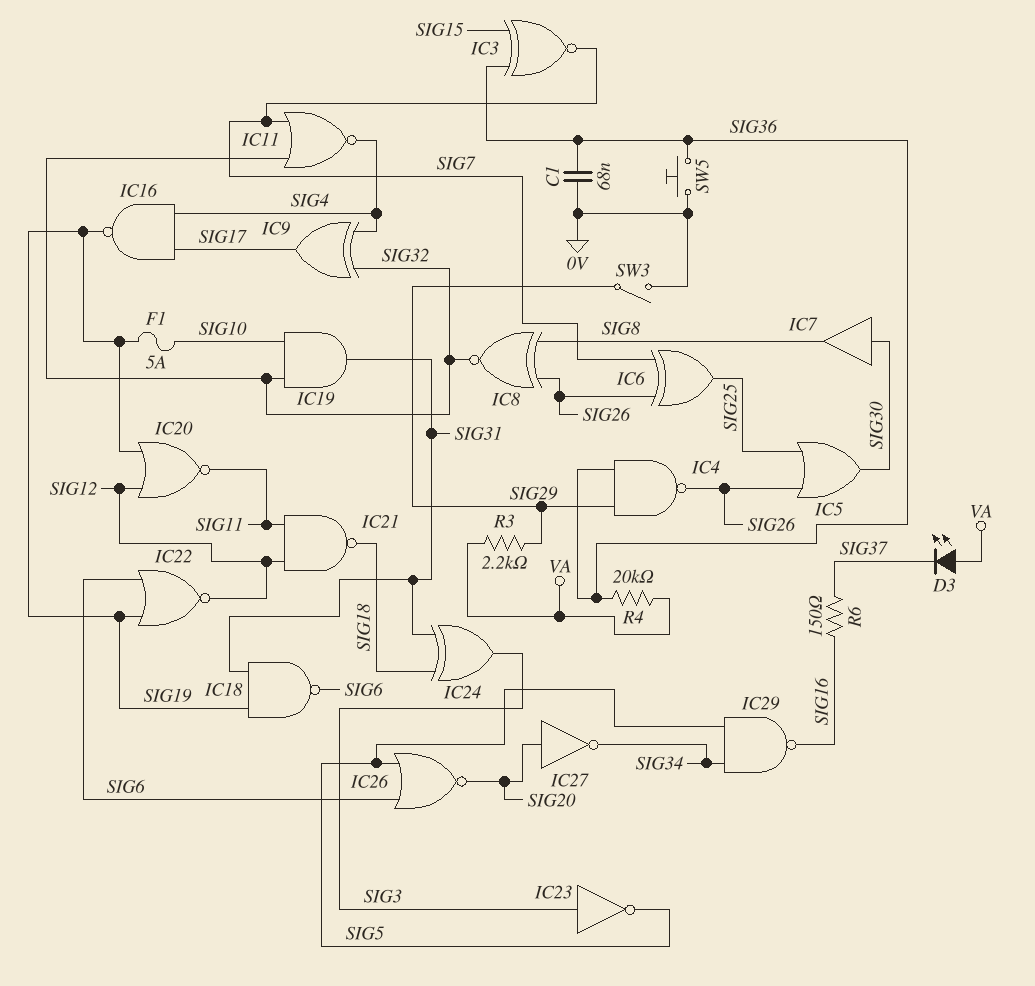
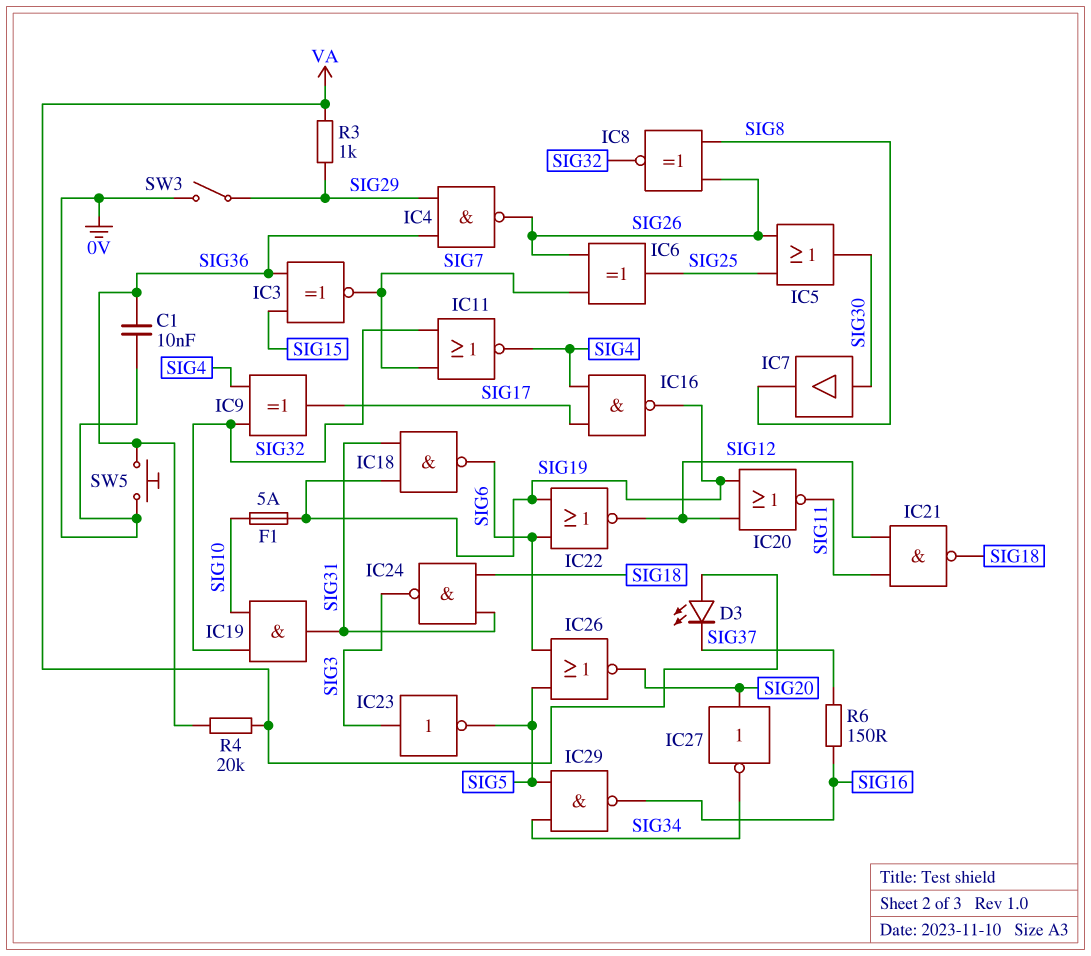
C1: 68nF (0V, SIG36) -> 10nF (0V, SIG36)
IC24: XOR (in SIG18, in SIG31, out SIG3) -> NAND (in SIG18, in SIG31, out SIG3)
R3: 2.2k (SIG29, VA) -> 1k (SIG29, VA)

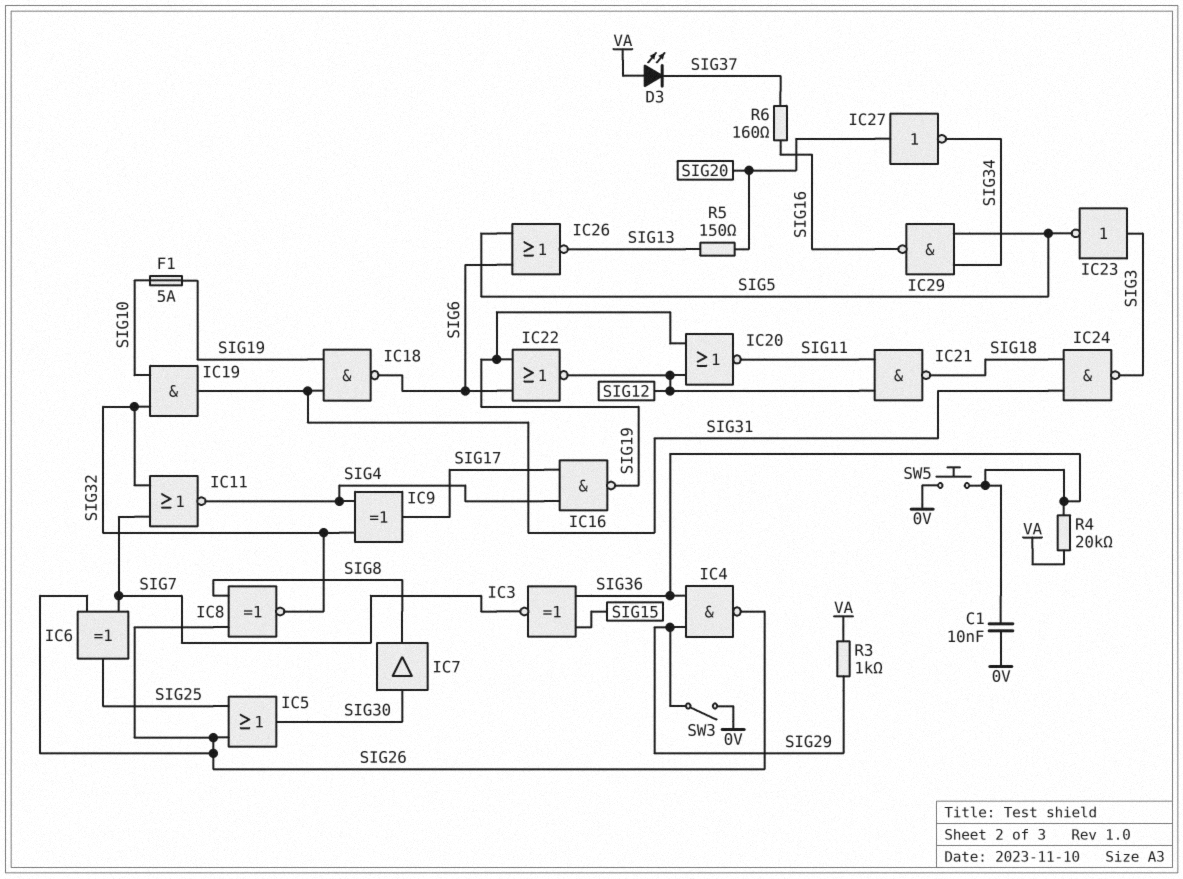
IC26: NOR (in SIG5, in SIG6, out SIG20) -> NOR (in SIG5, in SIG6, out SIG13)
R5: none -> 150 (SIG13, SIG20)
R6: 150 (SIG16, SIG37) -> 160 (SIG16, SIG37)

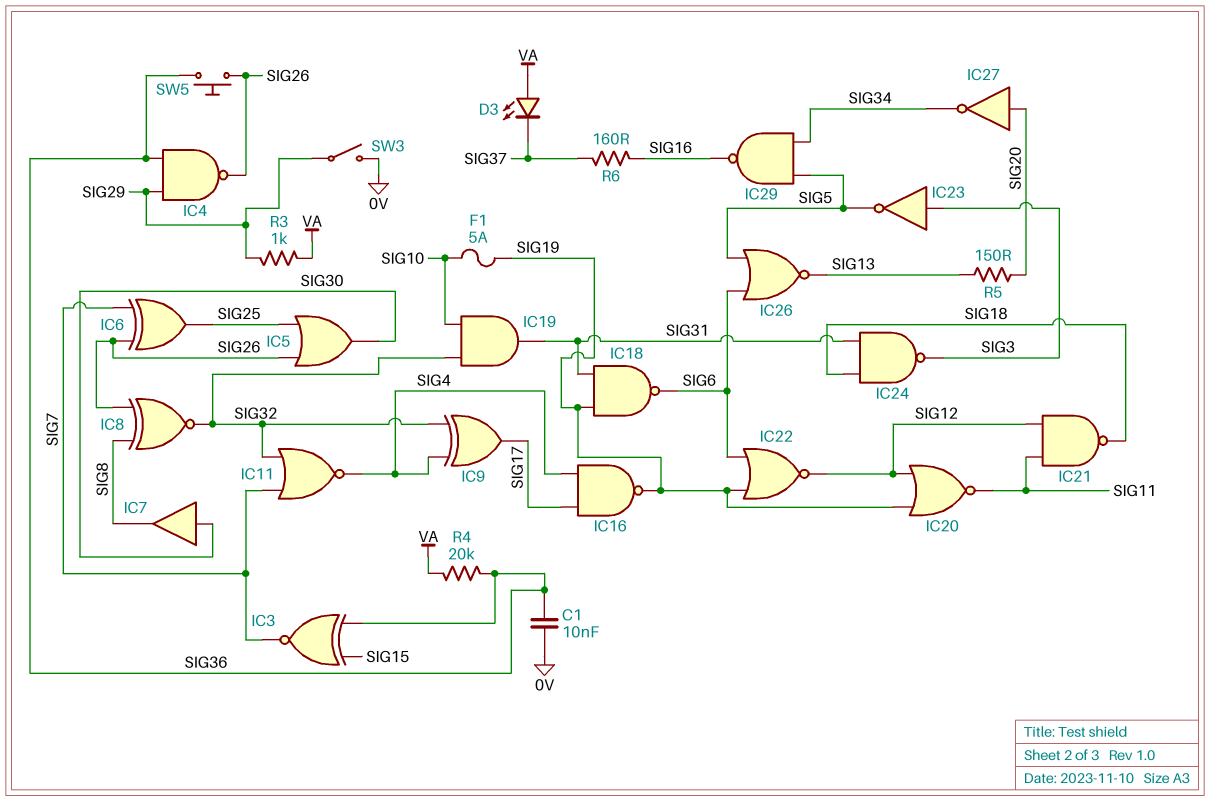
SW5: button (0V, SIG36) -> button (SIG26, SIG36)

